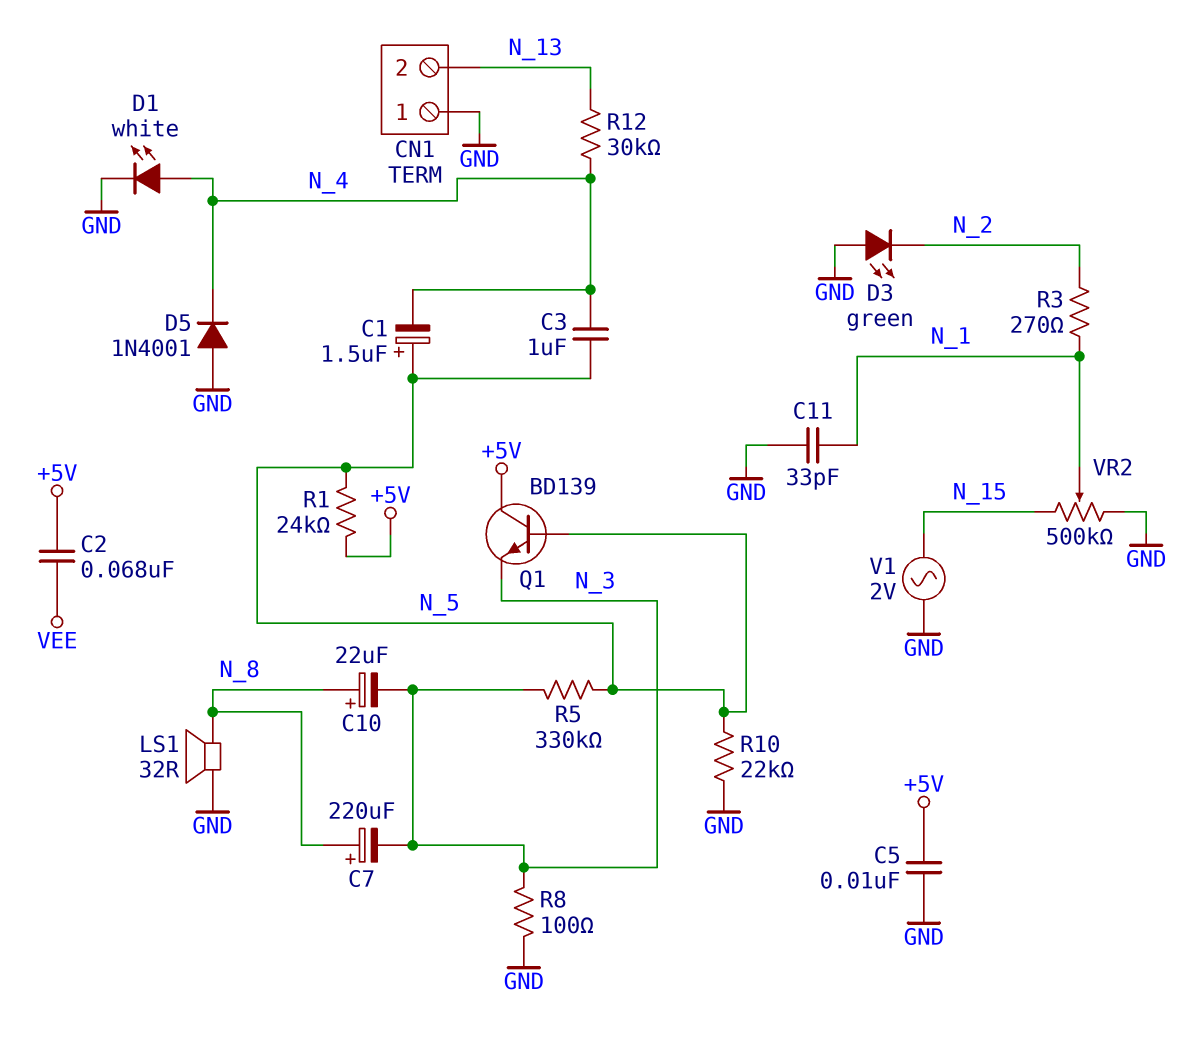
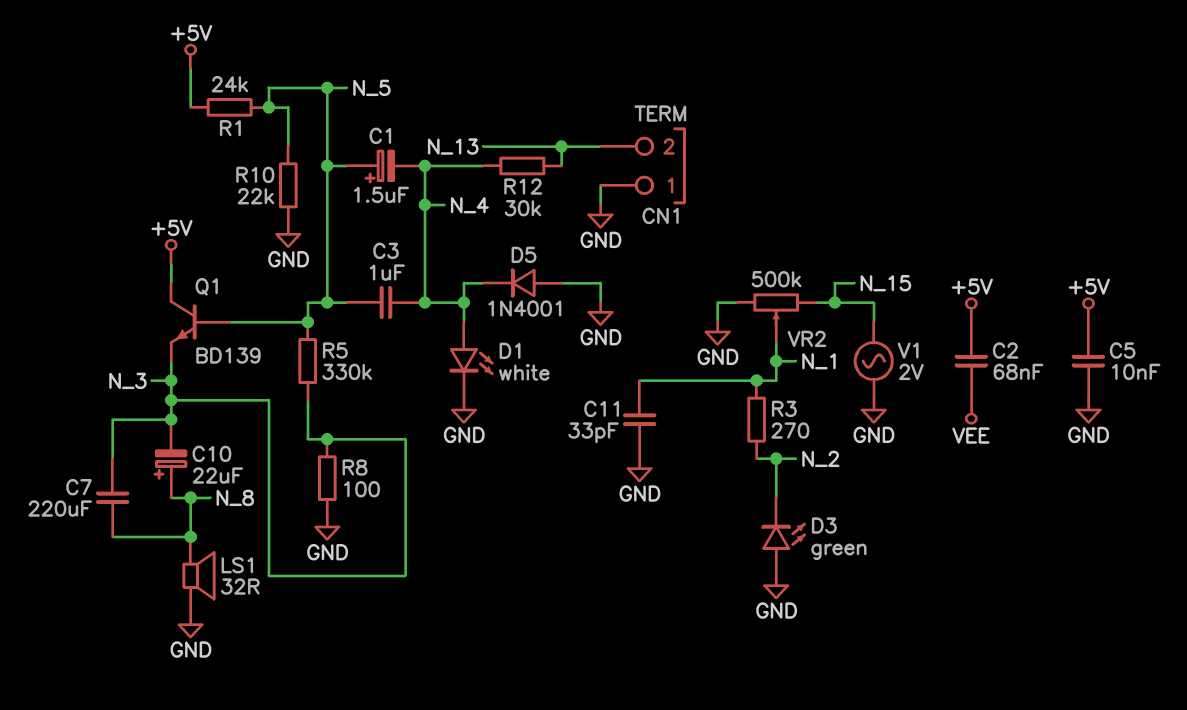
C7: 220uF (plus N_8, minus N_3) -> 220uF (N_3, N_8)

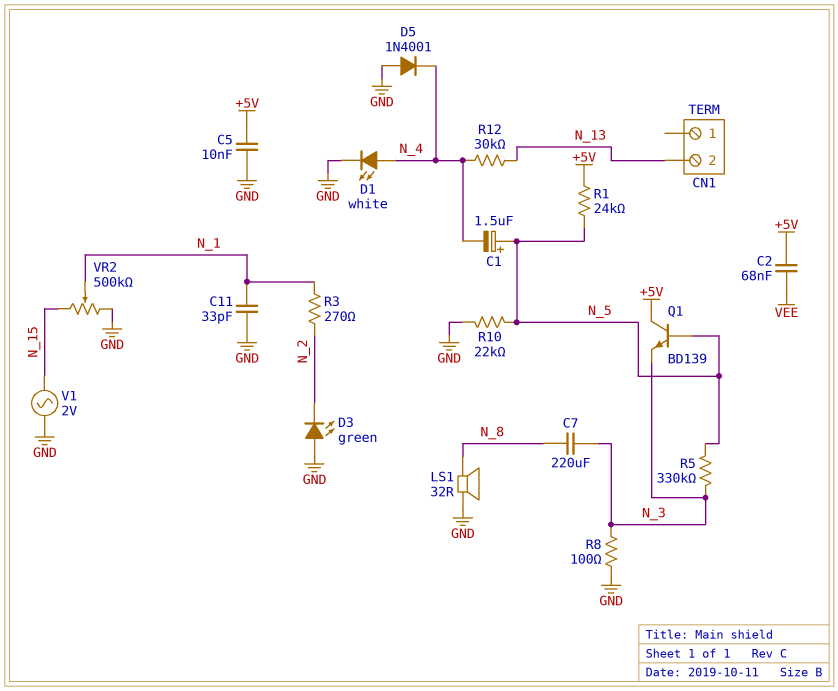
C3: 1uF (N_4, N_5) -> none
C10: 22uF (plus N_8, minus N_3) -> none
CN1 pin 1: GND -> none

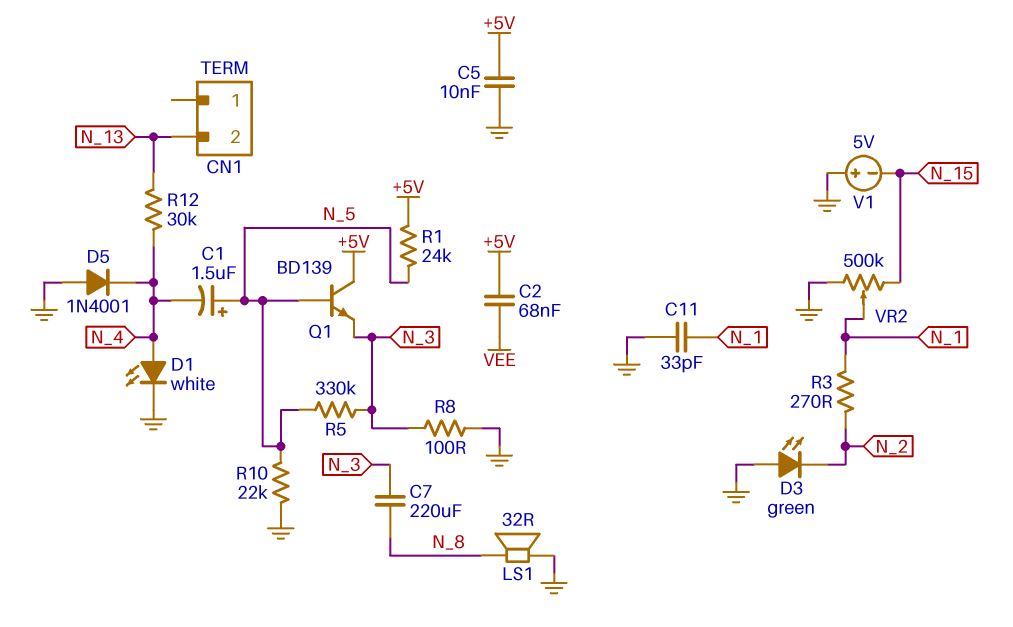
V1: AC 2V (GND, N_15) -> 5V (plus GND, minus N_15)

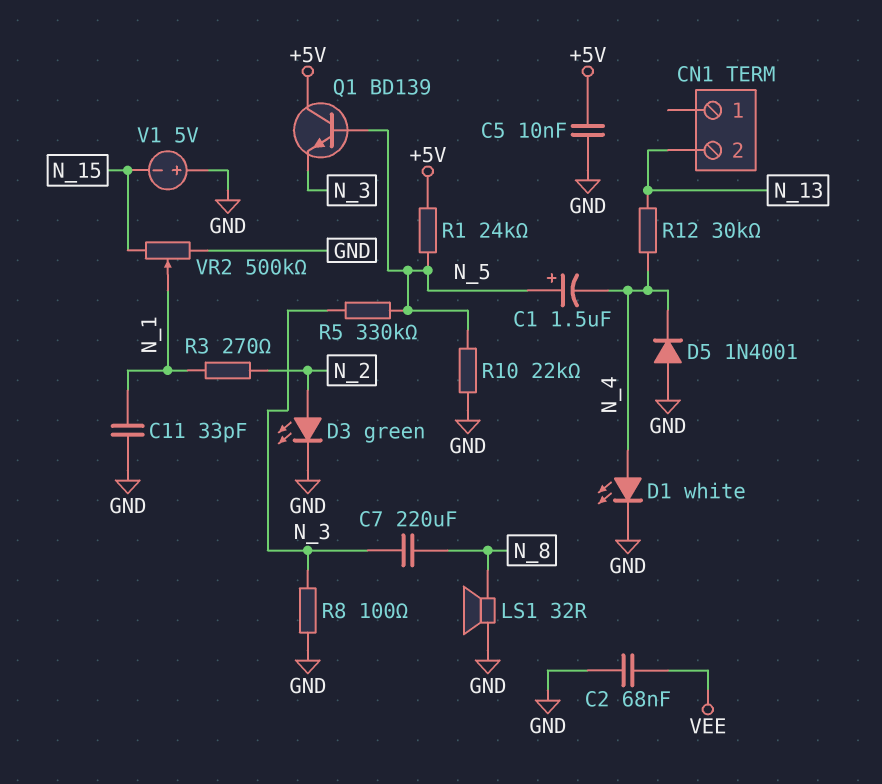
C2: 68nF (+5V, VEE) -> 68nF (GND, VEE)
D3: LED green (A GND, K N_2) -> LED green (A N_2, K GND)

